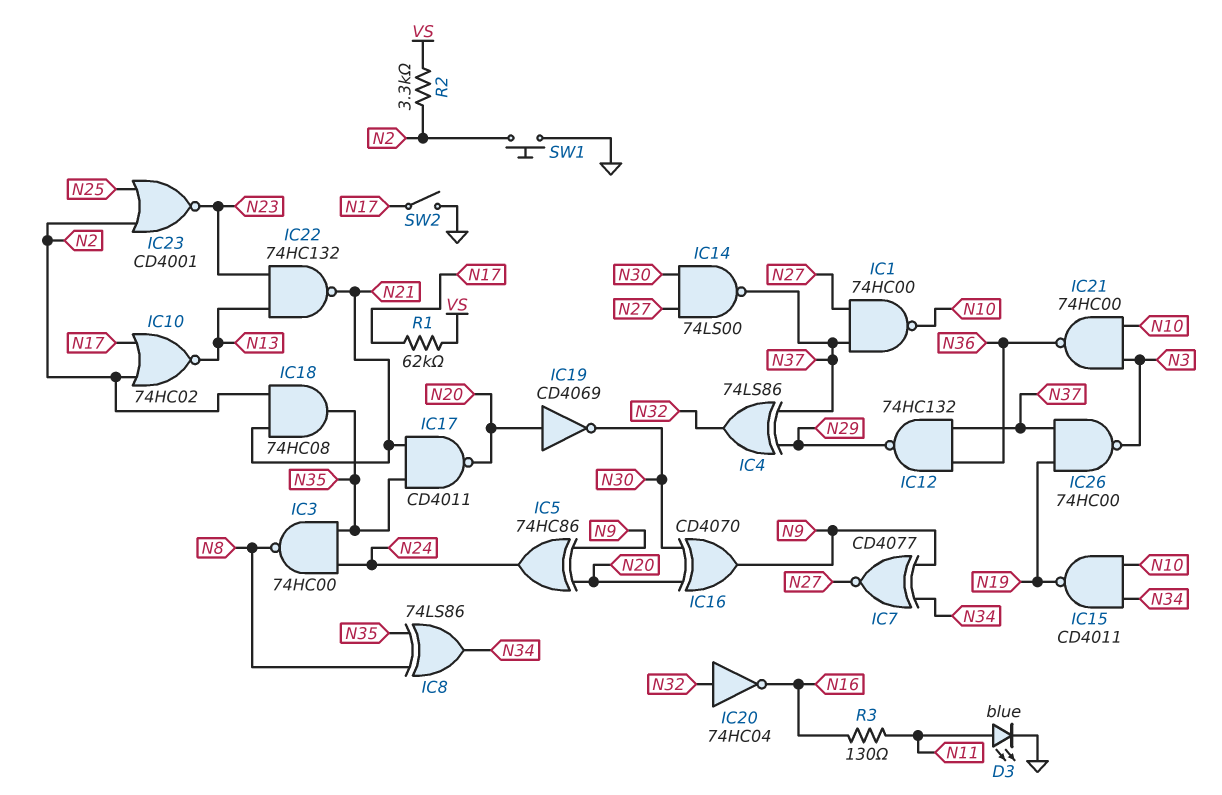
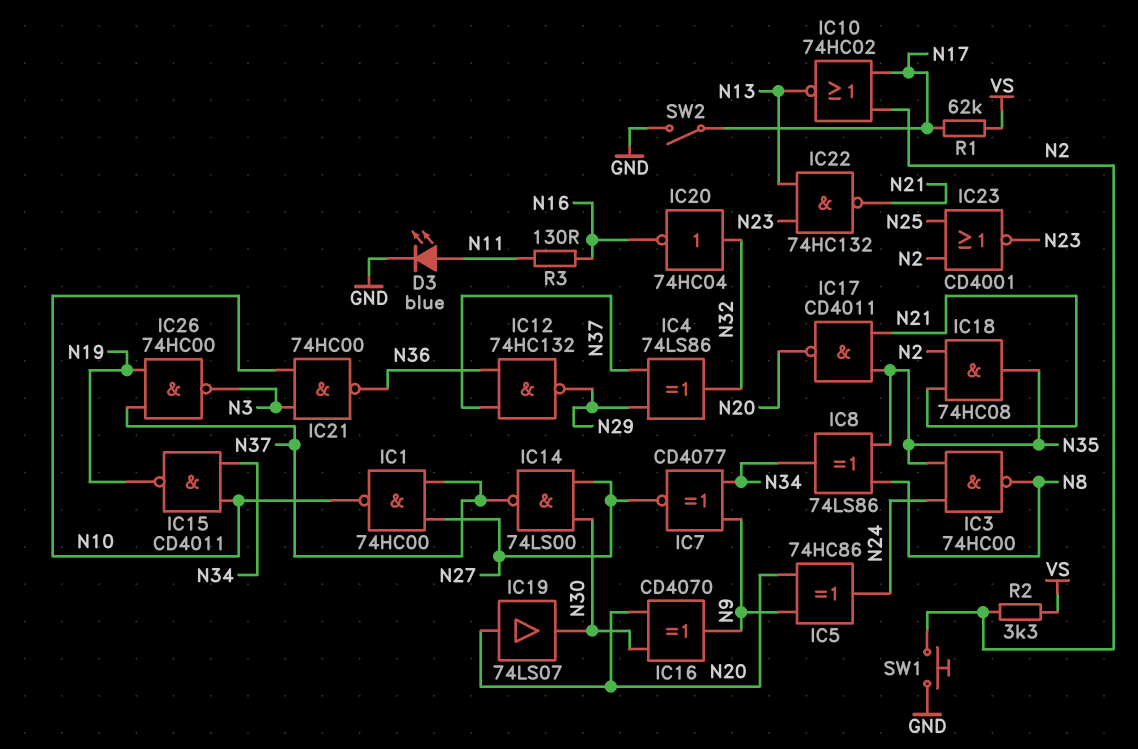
IC19: NOT CD4069 (in N20, out N30) -> buffer 74LS07 (in N20, out N30)

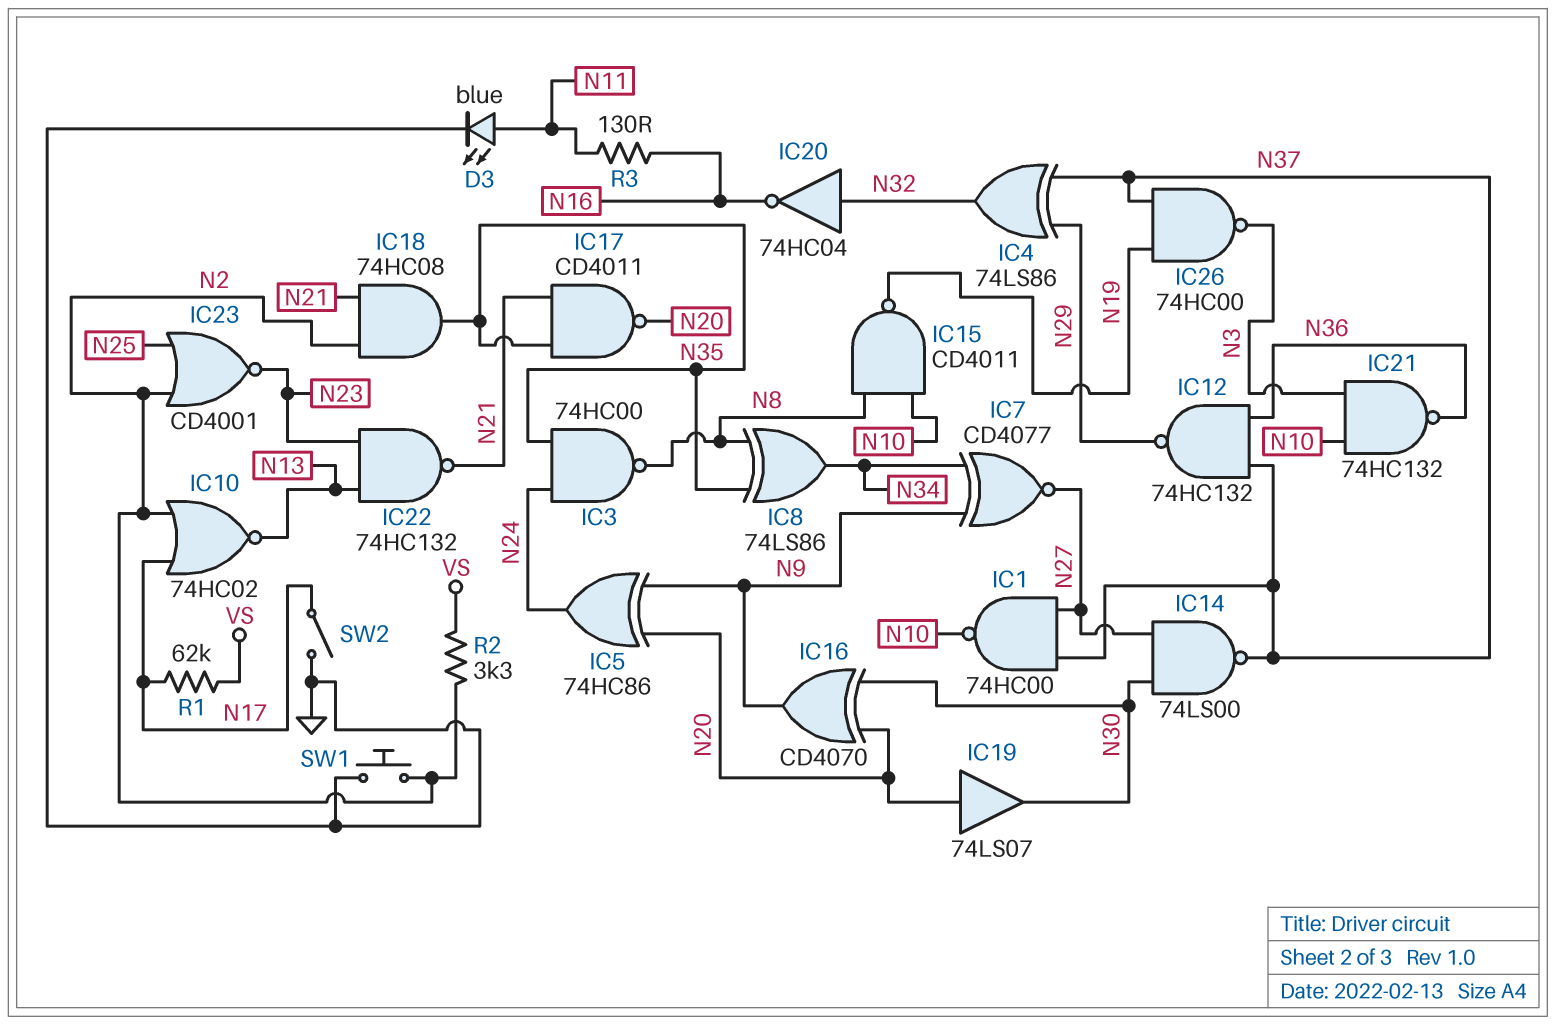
IC15: NAND CD4011 (in N10, in N34, out N19) -> NAND CD4011 (in N8, in N10, out N19)
IC21: NAND 74HC00 (in N3, in N10, out N36) -> NAND 74HC132 (in N3, in N10, out N36)

